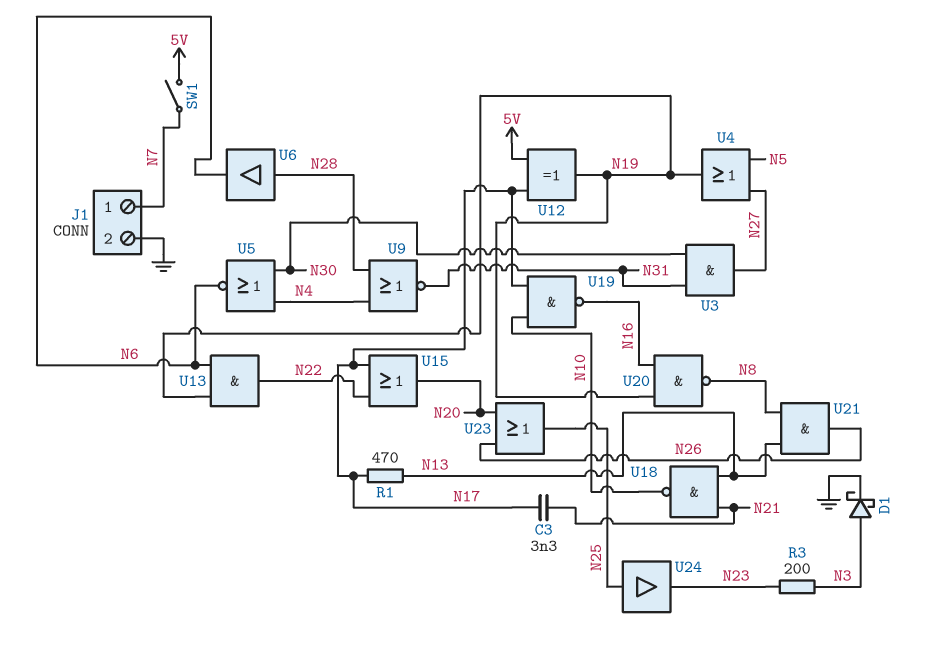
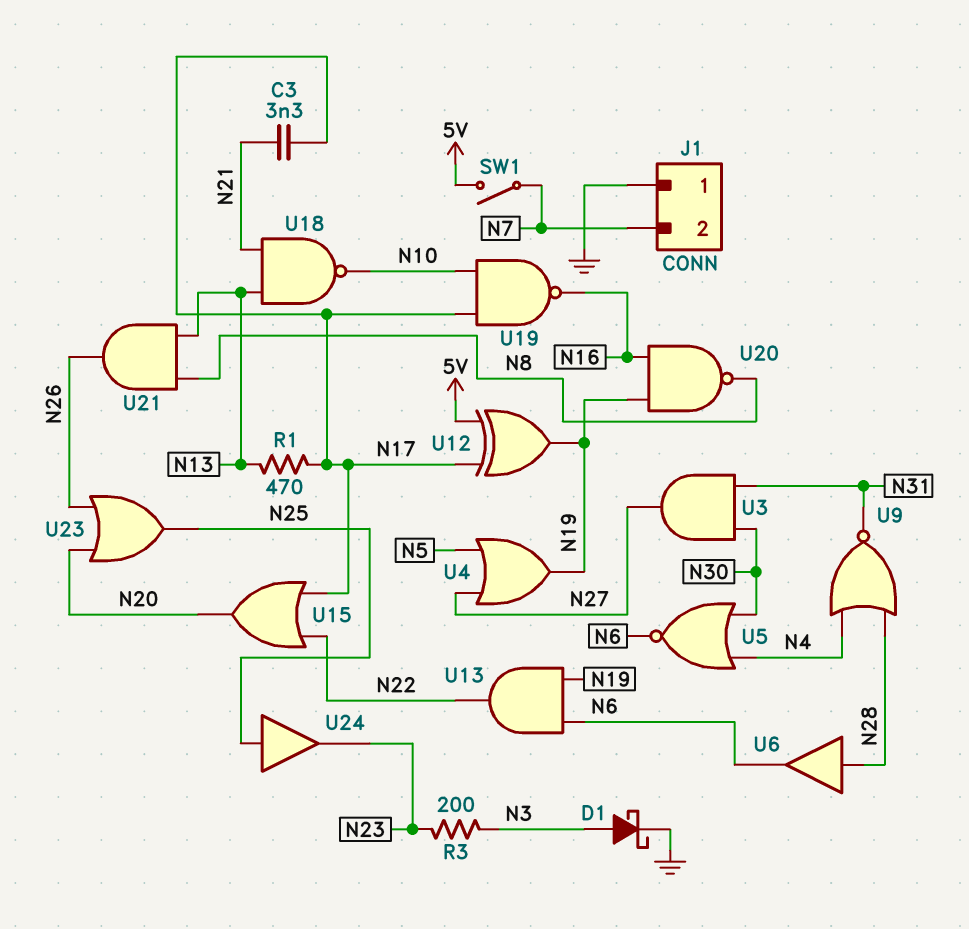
J1 pin 1: N7 -> GND
J1 pin 2: GND -> N7

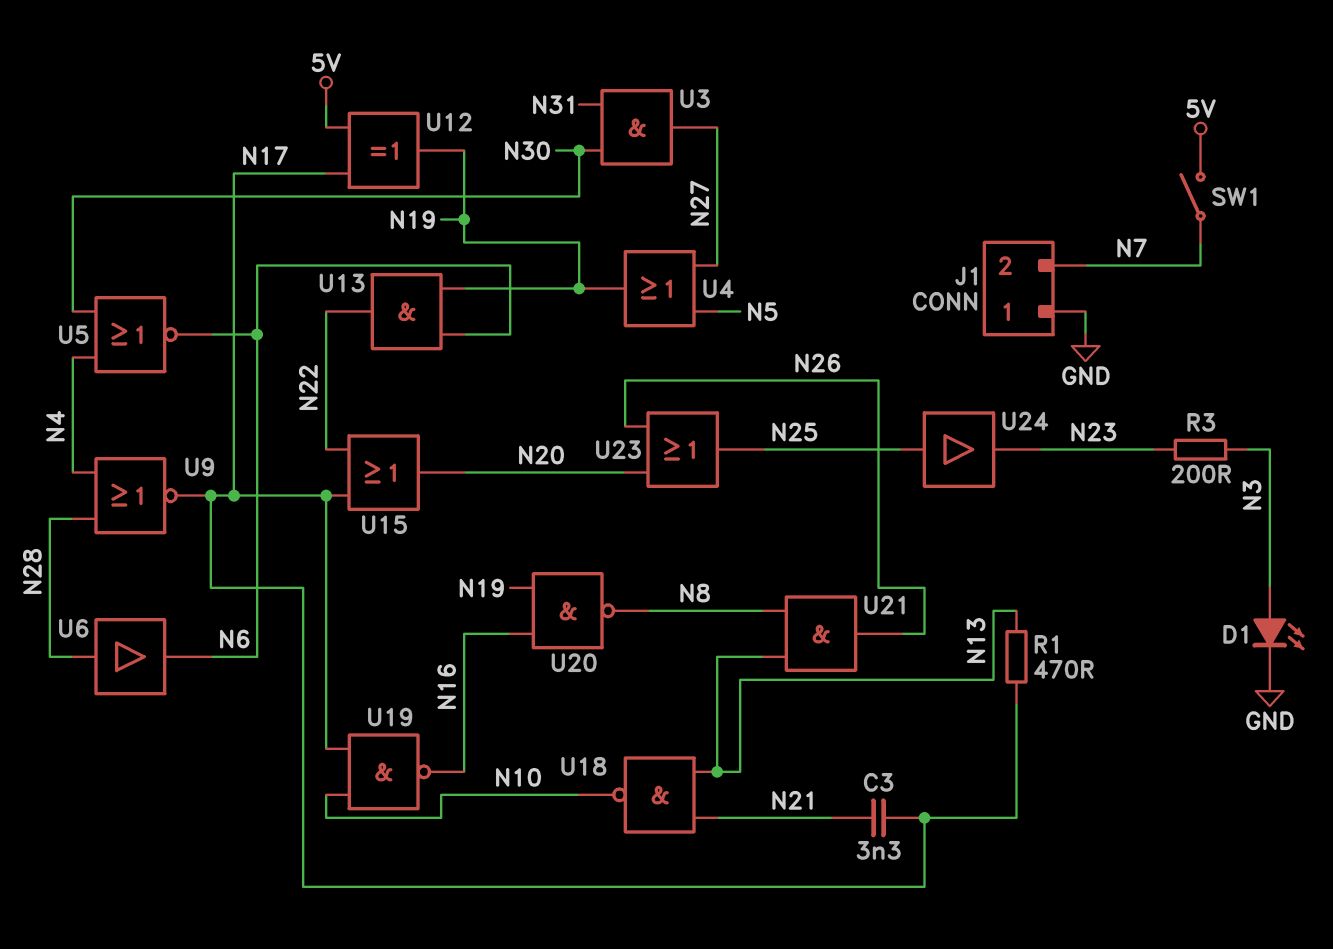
D1: schottky (A N3, K GND) -> LED (A N3, K GND)
U9: NOR (in N4, in N28, out N31) -> NOR (in N4, in N28, out N17)

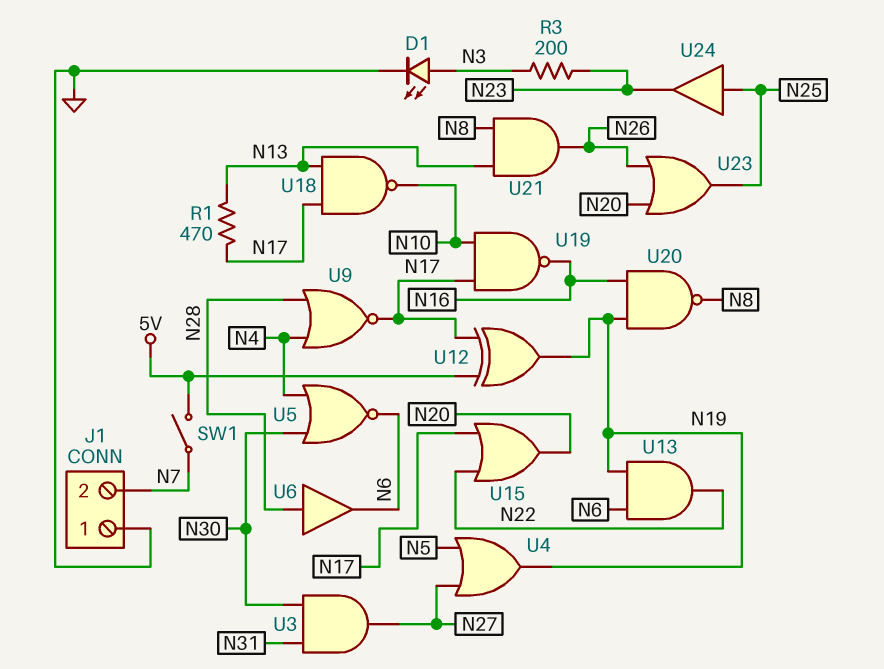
C3: 3.3nF (N17, N21) -> none
U18: NAND (in N13, in N21, out N10) -> NAND (in N13, in N17, out N10)

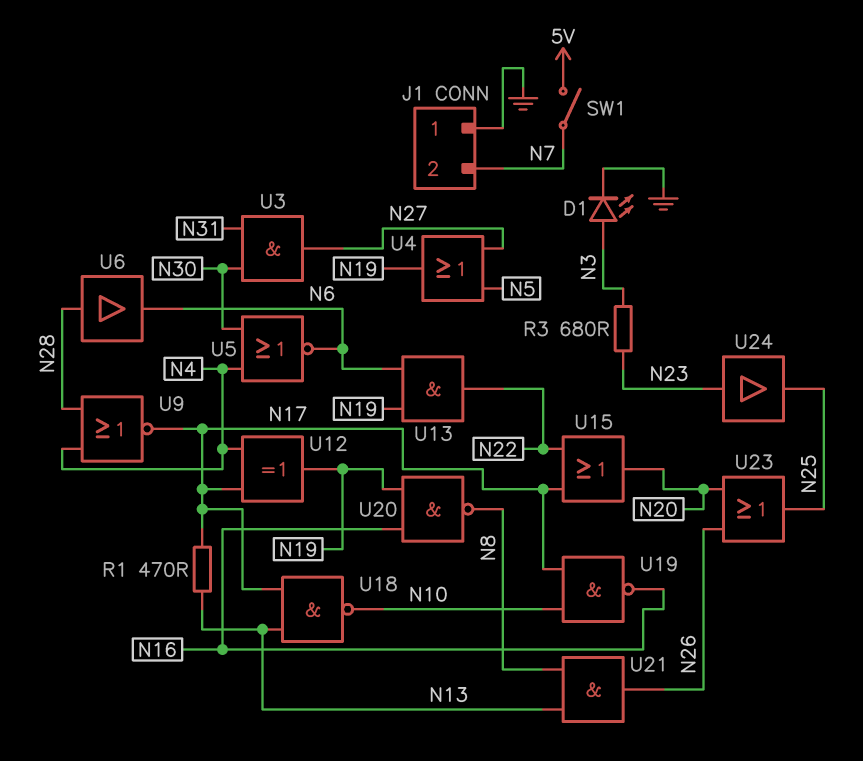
R3: 200 (N3, N23) -> 680 (N3, N23)
U12: XOR (in 5V, in N17, out N19) -> XOR (in N4, in N17, out N19)
U24: buffer (in N25, out N23) -> buffer (in N23, out N25)

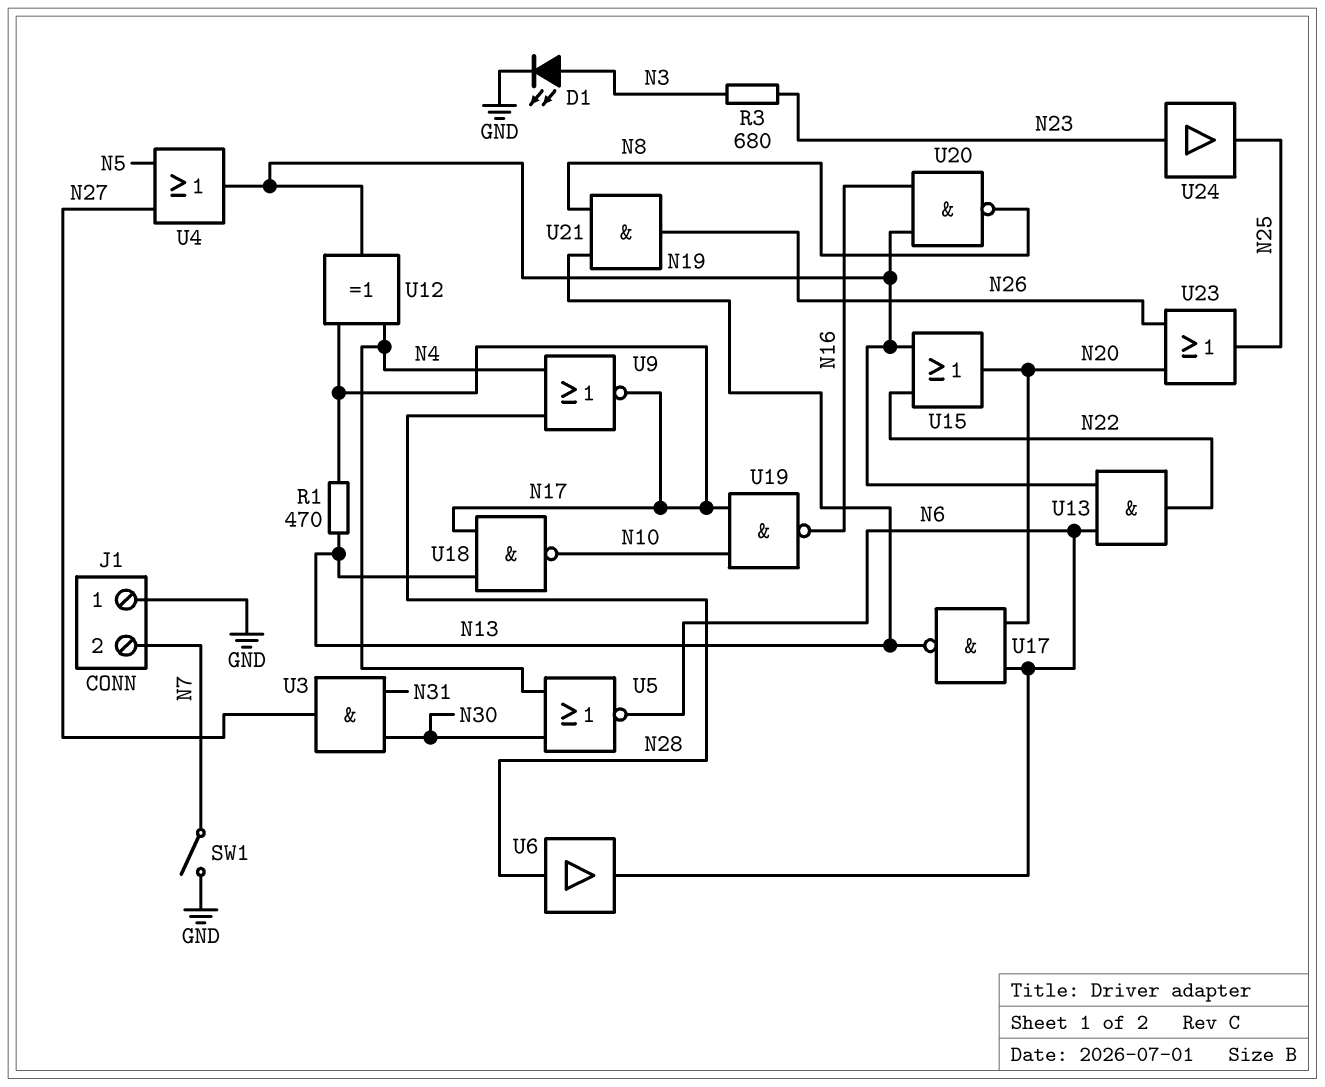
SW1: switch (5V, N7) -> switch (GND, N7)
U15: OR (in N17, in N22, out N20) -> OR (in N19, in N22, out N20)
U17: none -> NAND (in N6, in N20, out N13)

